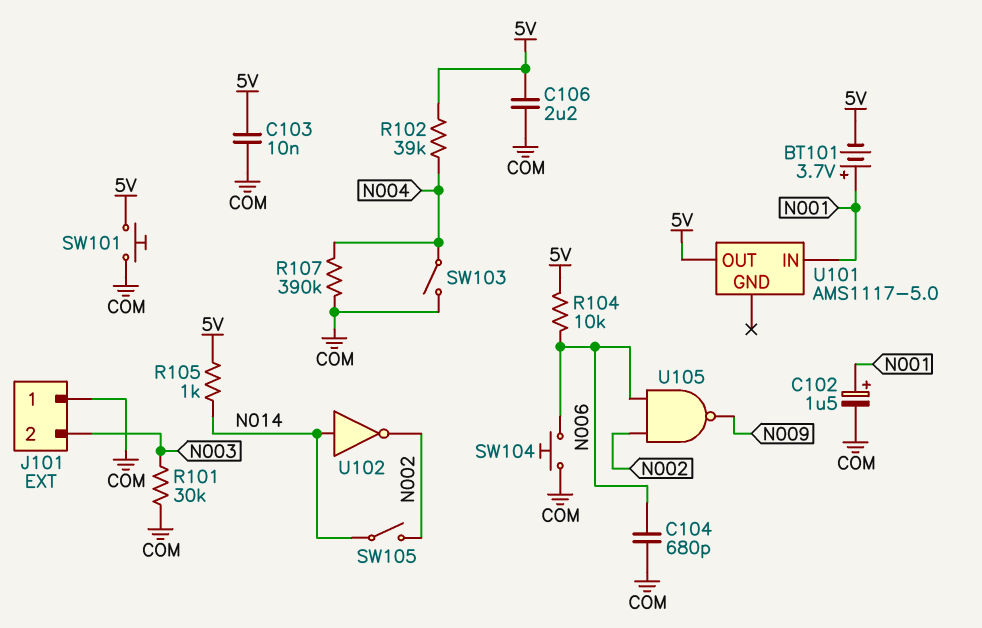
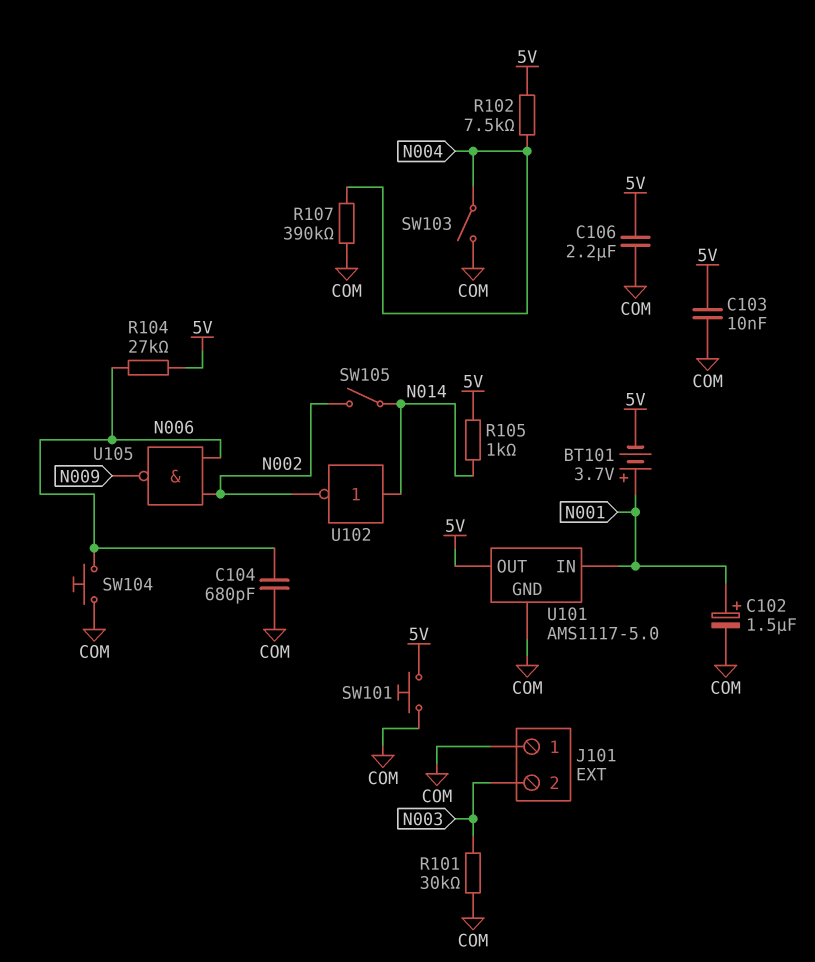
R102: 39k (5V, N004) -> 7.5k (5V, N004)
R104: 10k (5V, N006) -> 27k (5V, N006)
U101 pin GND: none -> COM

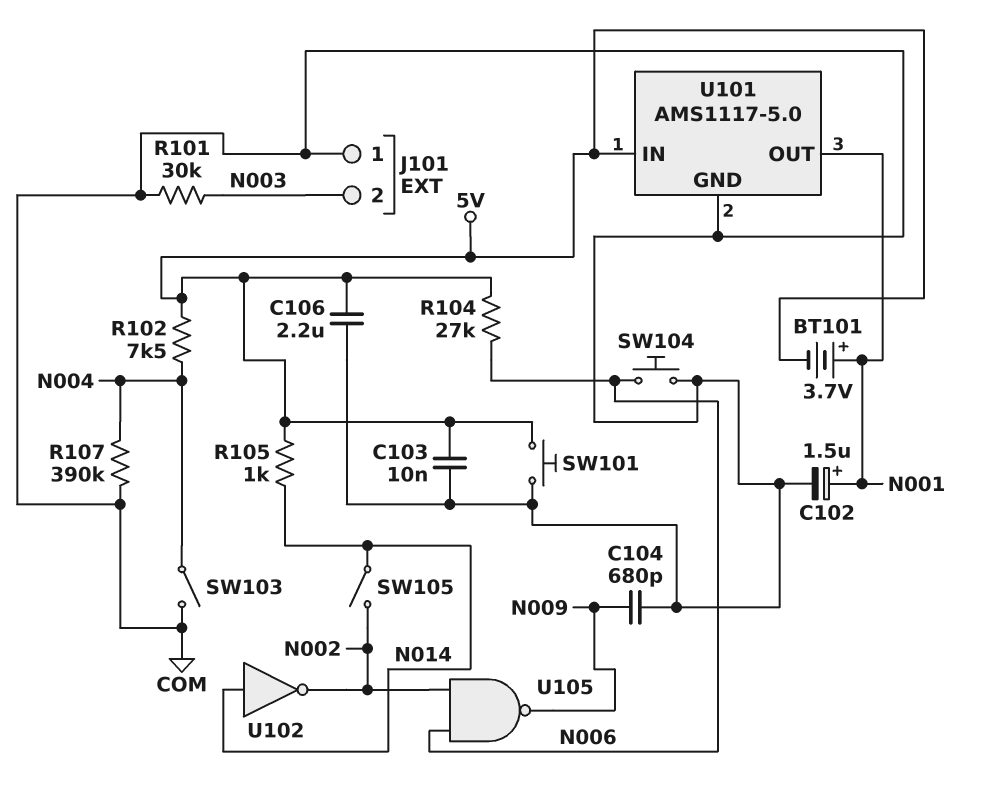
C104: 680pF (COM, N006) -> 680pF (COM, N009)
U101 pin IN: N001 -> 5V
U101 pin OUT: 5V -> N001

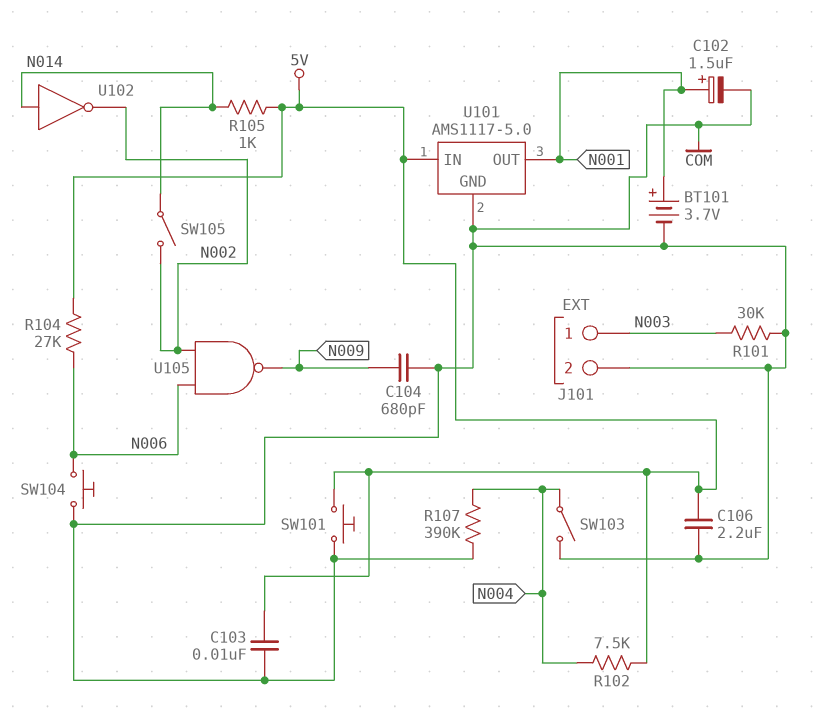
BT101: 3.7V (plus N001, minus 5V) -> 3.7V (plus N001, minus COM)
J101 pin 1: COM -> N003
J101 pin 2: N003 -> COM

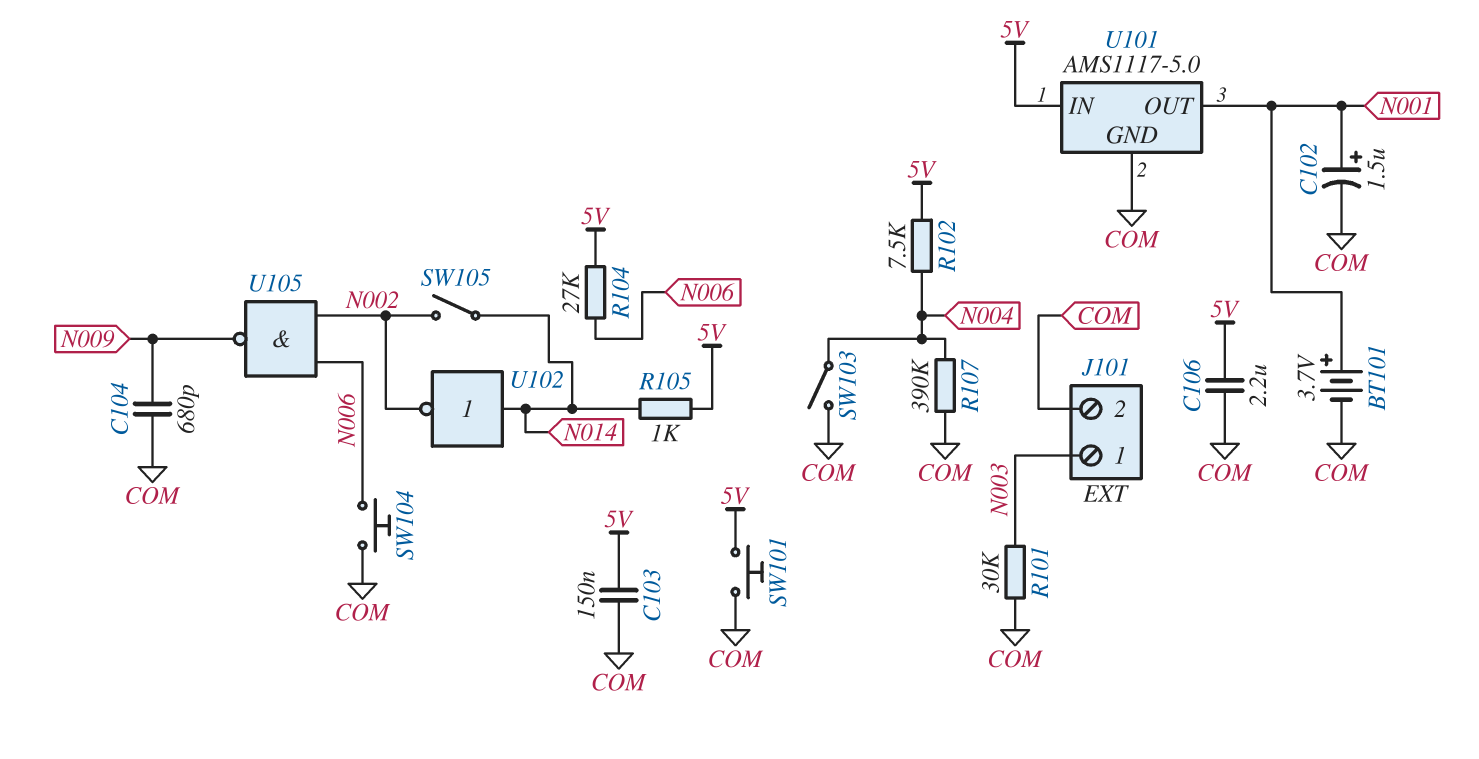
C103: 10nF (5V, COM) -> 150nF (5V, COM)

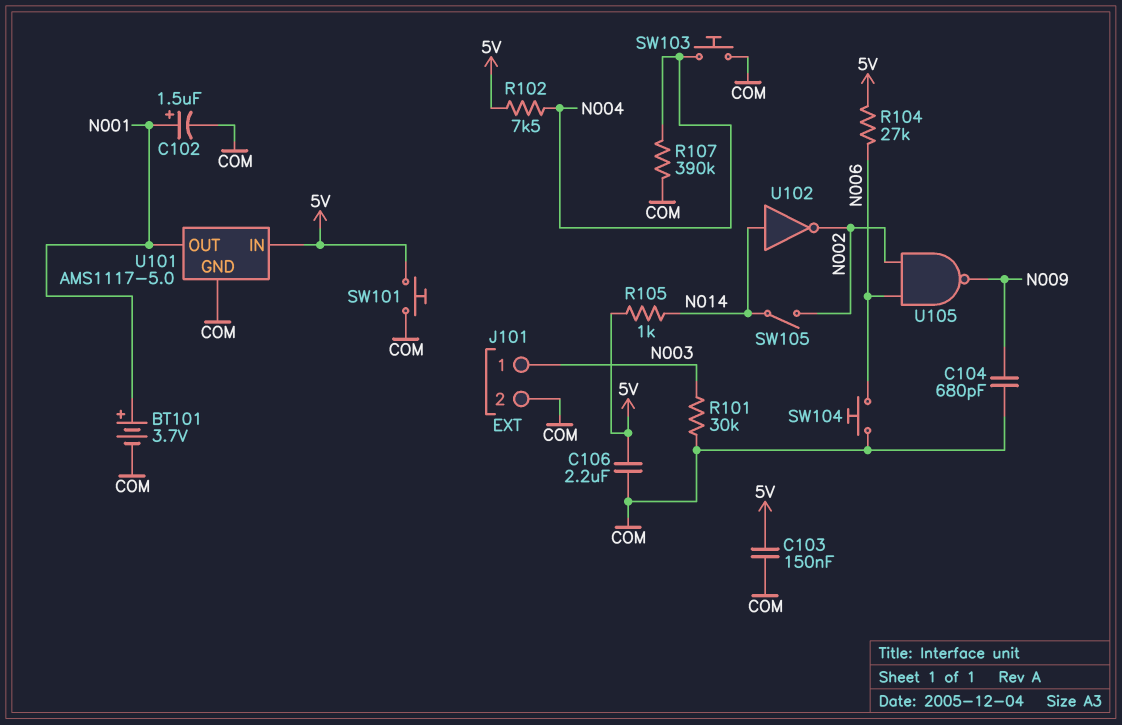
SW103: switch (COM, N004) -> button (COM, N004)

